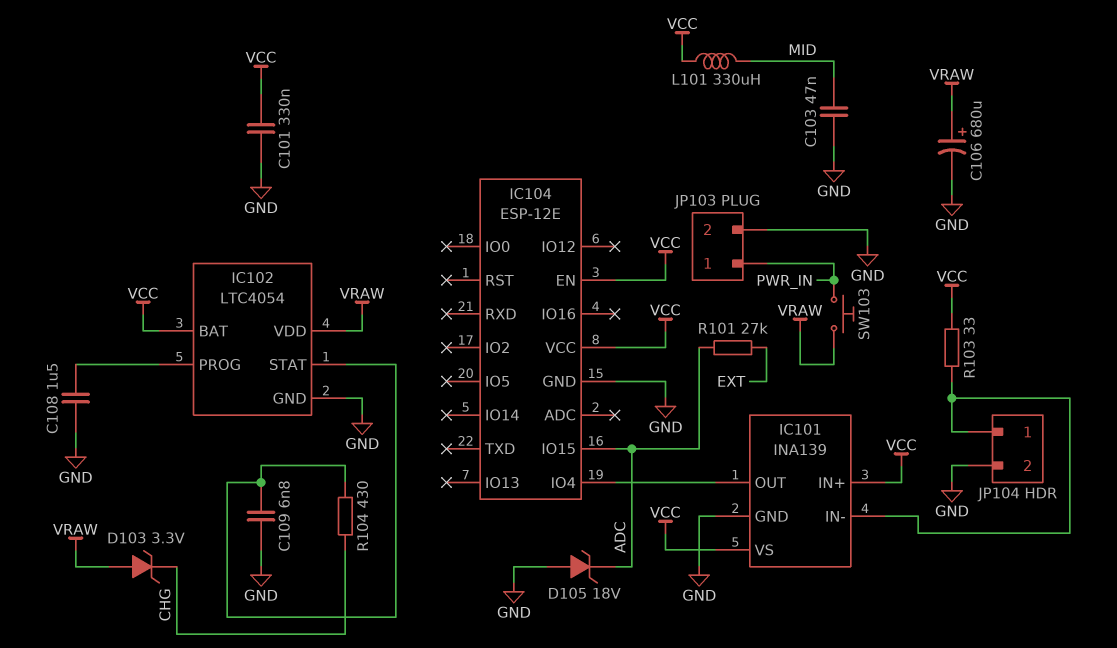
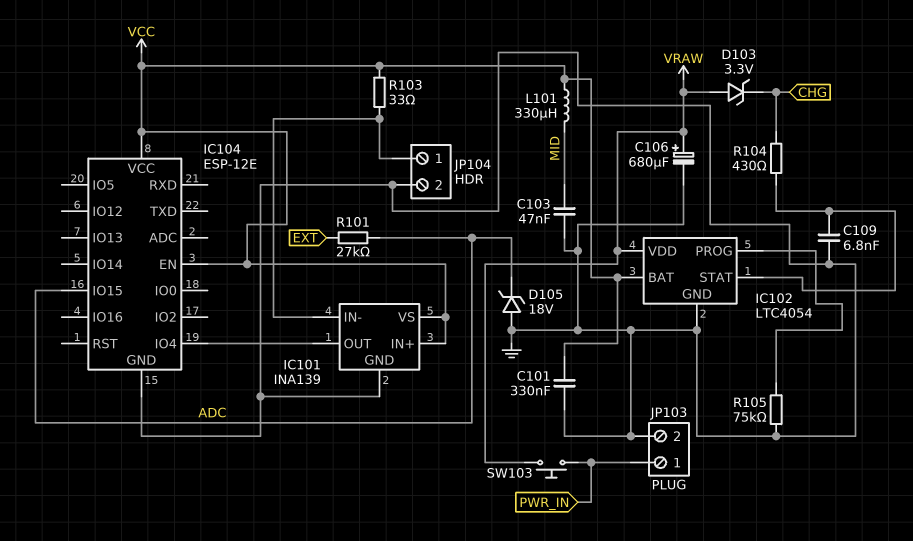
C108: 1.5uF (GND, IC102/PROG) -> none
R105: none -> 75k (GND, IC102/PROG)

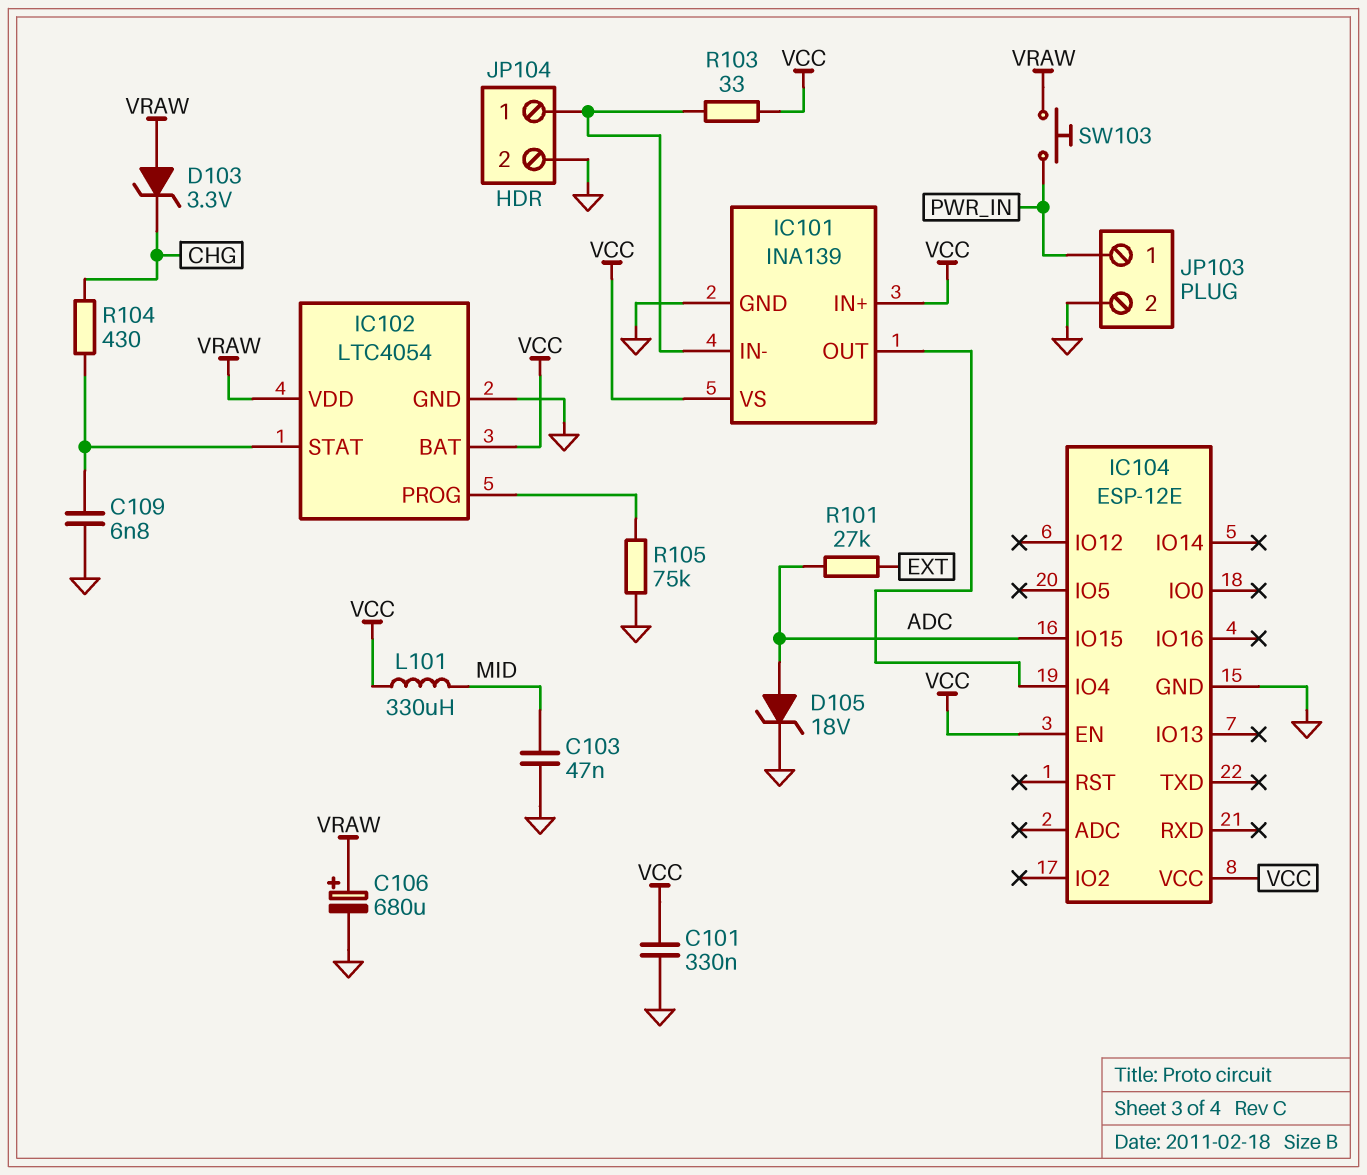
D105: zener 18V (A GND, K ADC) -> zener 18V (A ADC, K GND)

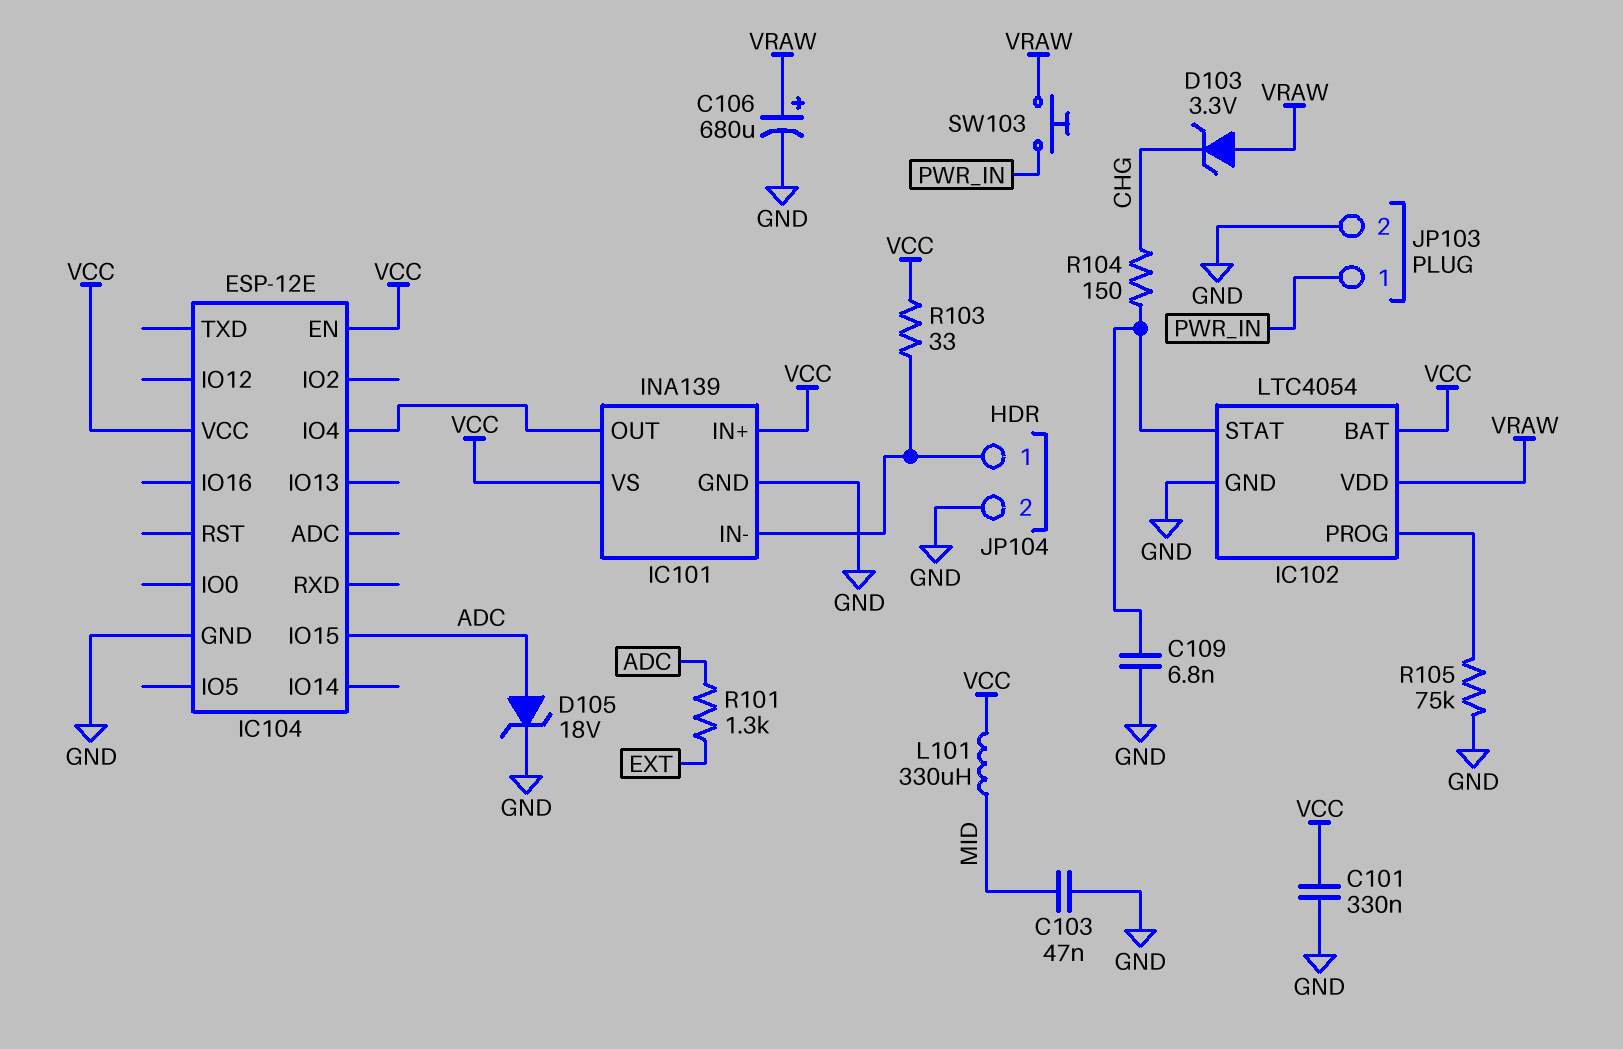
R101: 27k (ADC, EXT) -> 1.3k (ADC, EXT)
R104: 430 (CHG, IC102/STAT) -> 150 (CHG, IC102/STAT)

